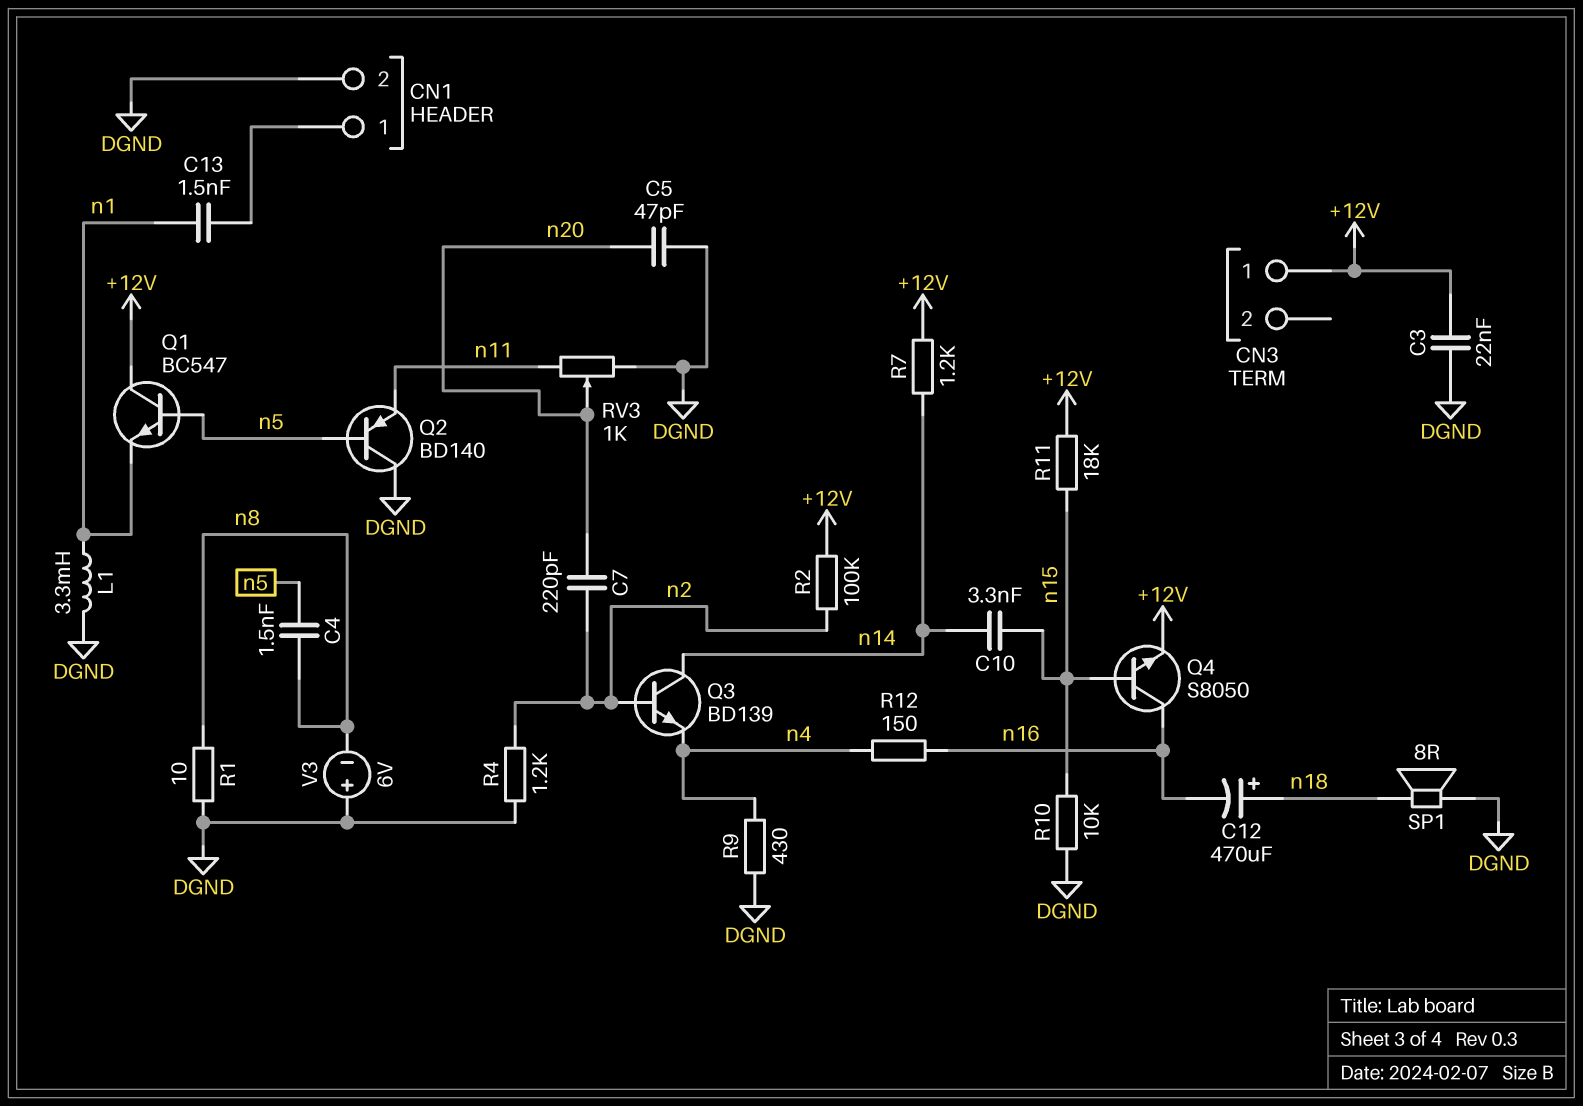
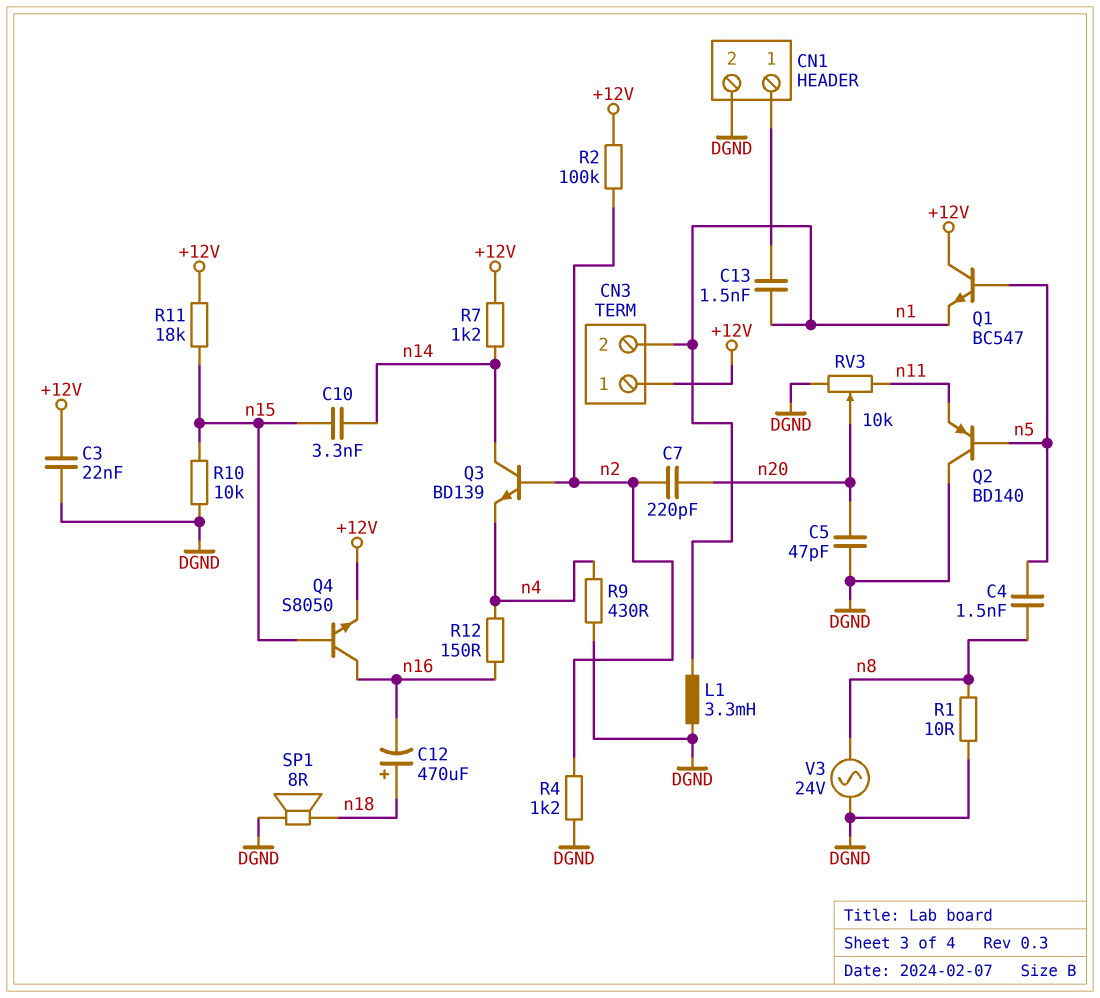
CN3 pin 2: none -> n1
RV3: 1k (DGND, n11, wiper n20) -> 10k (DGND, n11, wiper n20)
V3: 6V (plus DGND, minus n8) -> AC 24V (DGND, n8)

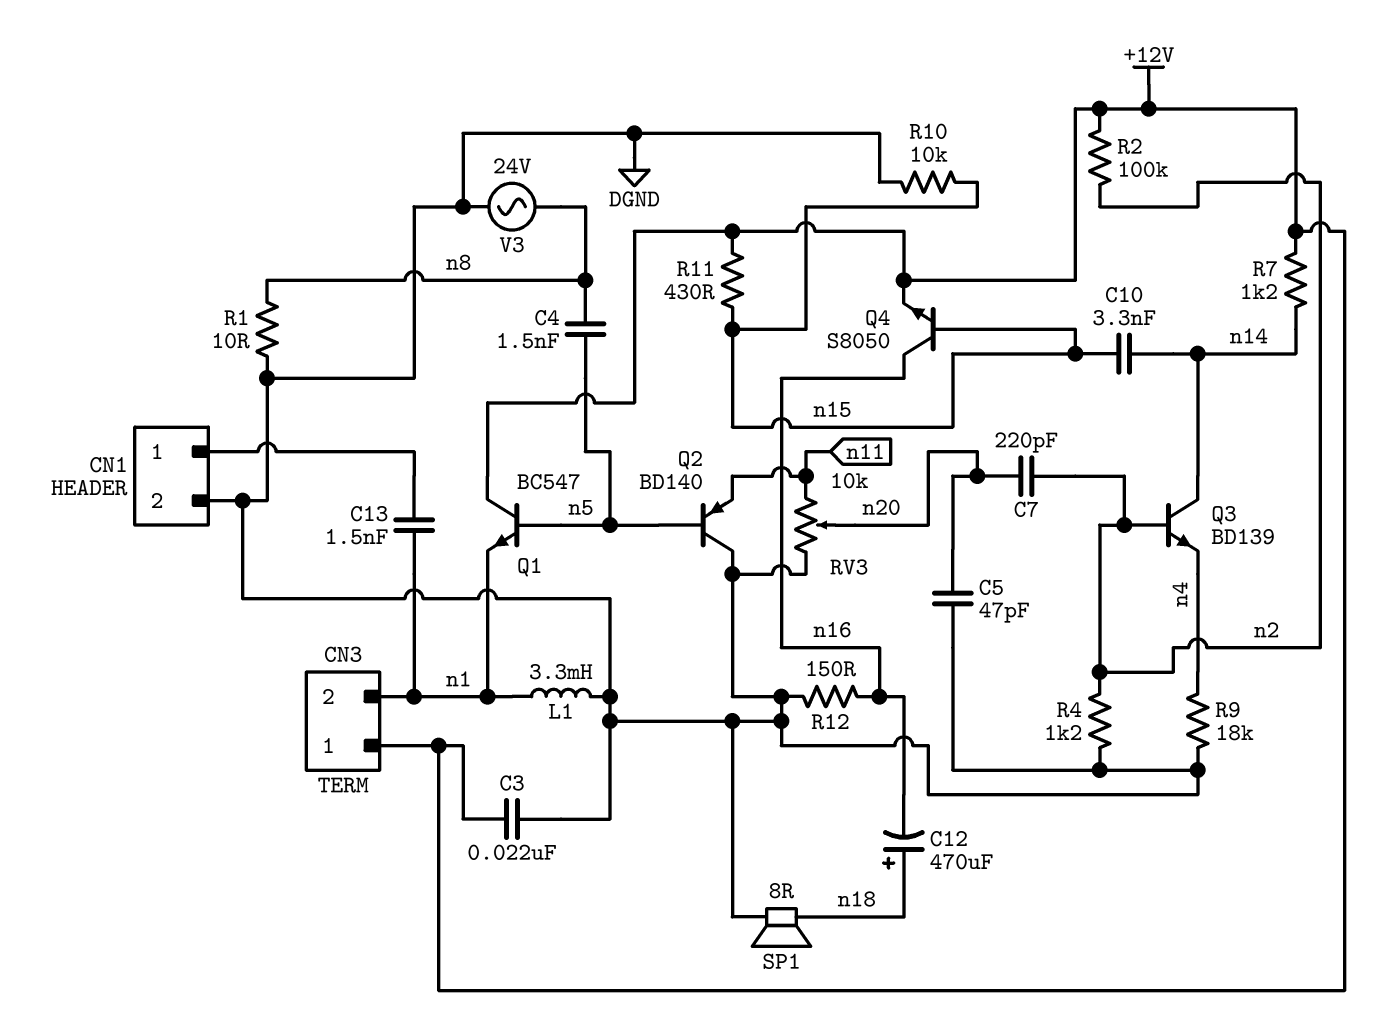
R9: 430 (DGND, n4) -> 18k (DGND, n4)
R11: 18k (+12V, n15) -> 430 (+12V, n15)
R12: 150 (n4, n16) -> 150 (DGND, n16)

